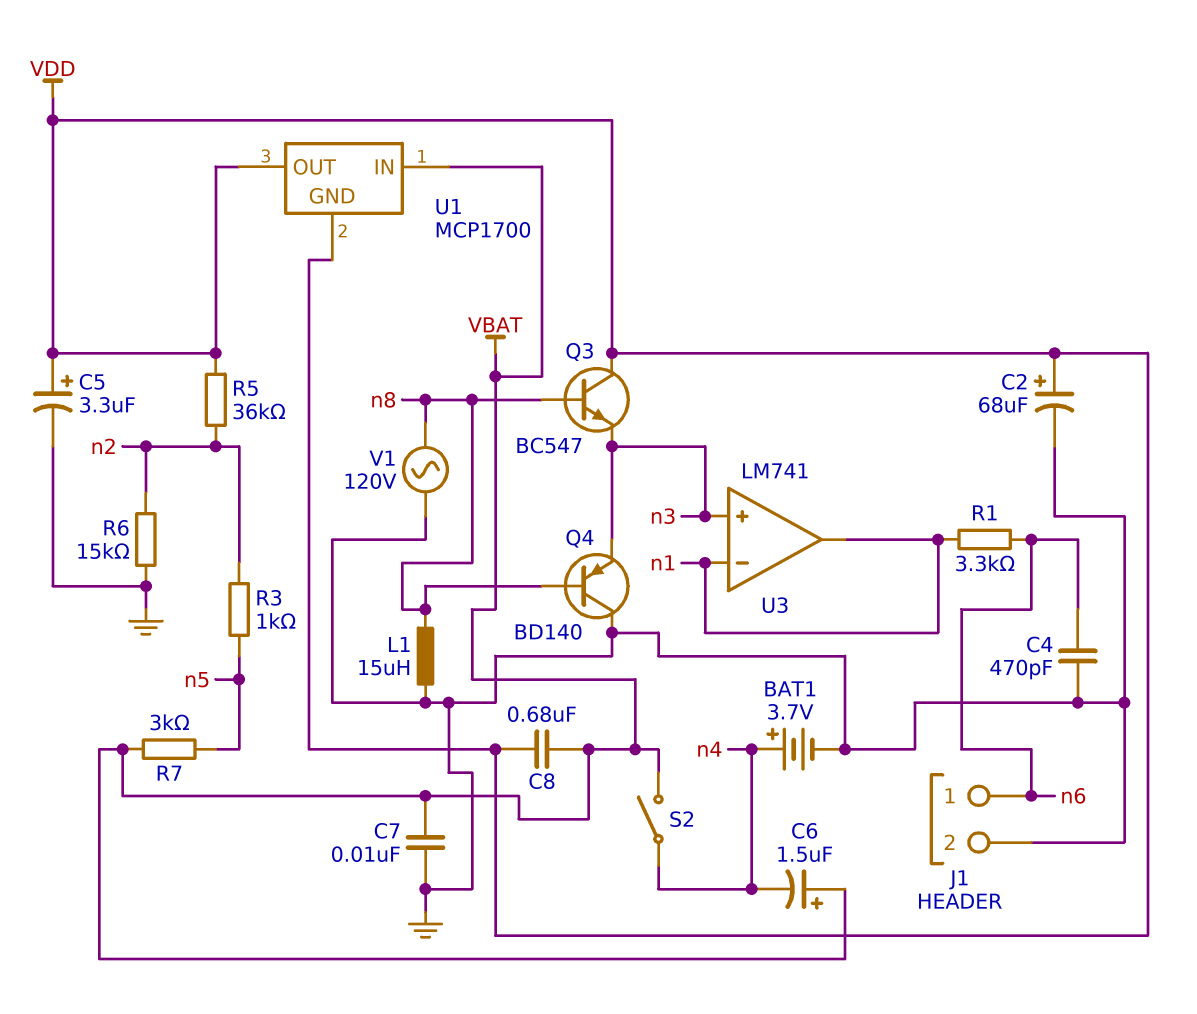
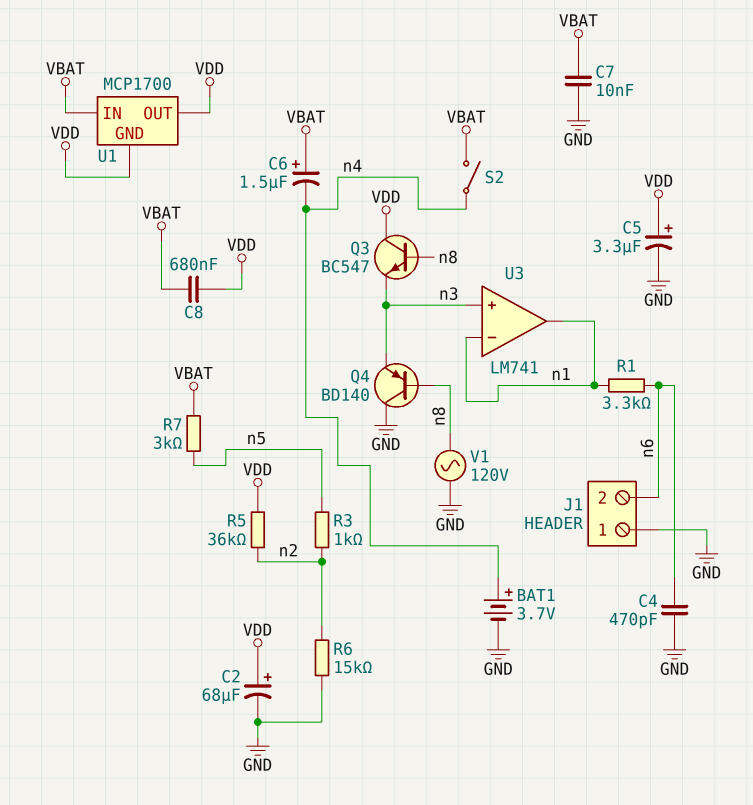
J1 pin 1: n6 -> GND
J1 pin 2: GND -> n6
L1: 15uH (GND, n8) -> none

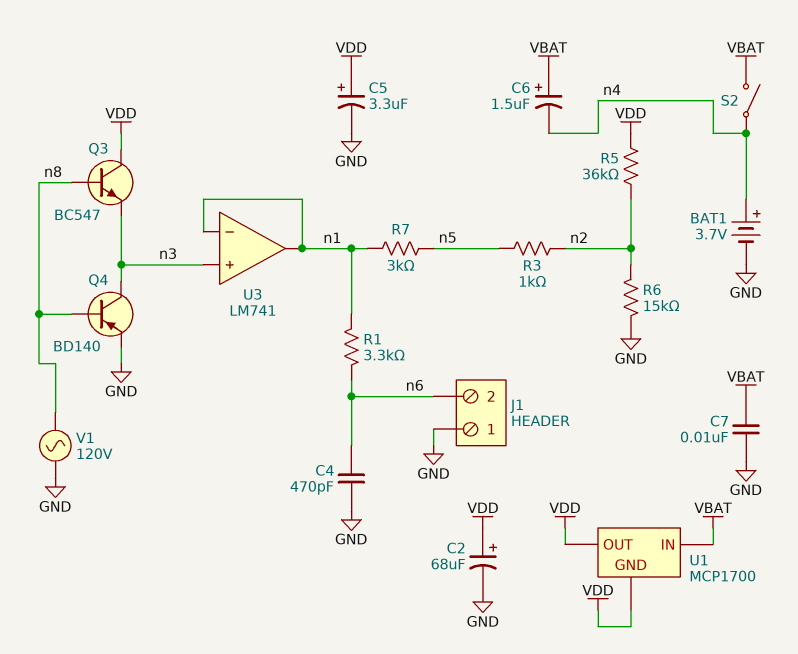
C8: 680nF (VBAT, VDD) -> none
Q4: PNP BD140 (B n8, C GND, E n3) -> PNP BD140 (B n8, C n3, E GND)
R7: 3k (VBAT, n5) -> 3k (n1, n5)

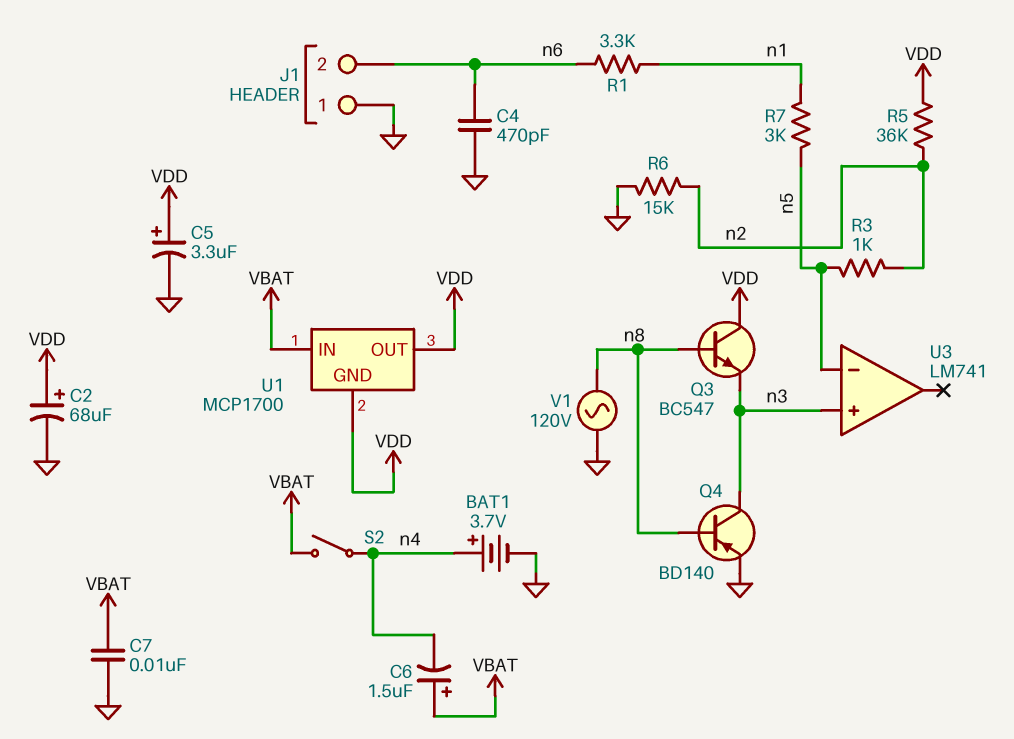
U3 pin in-: n1 -> n5
U3 pin out: n1 -> none

